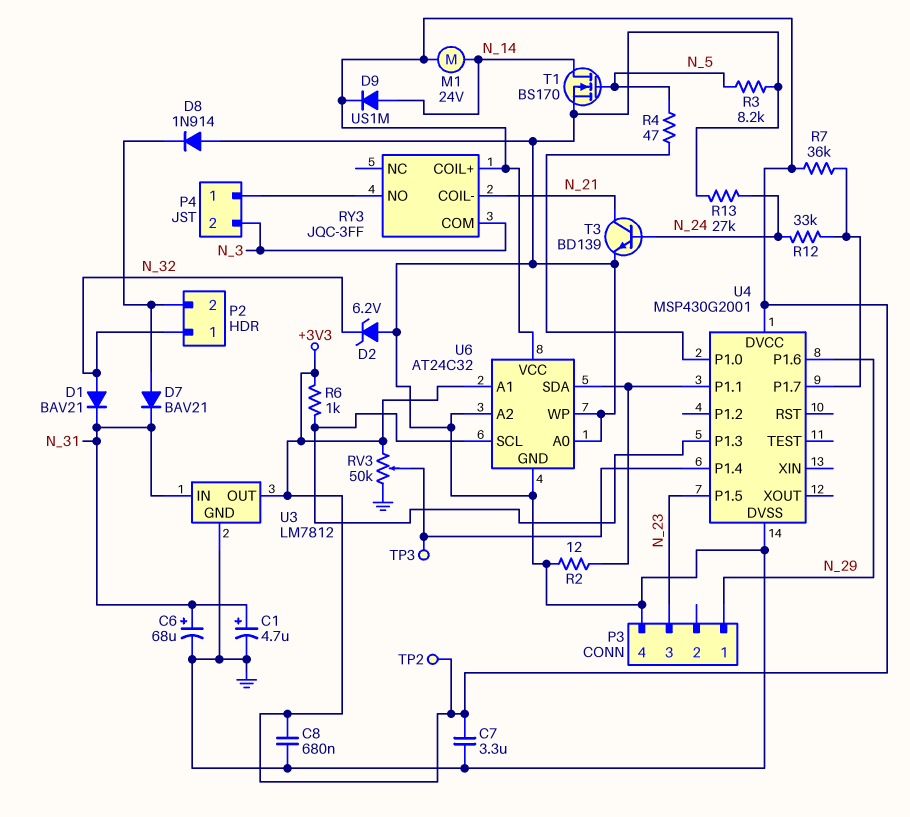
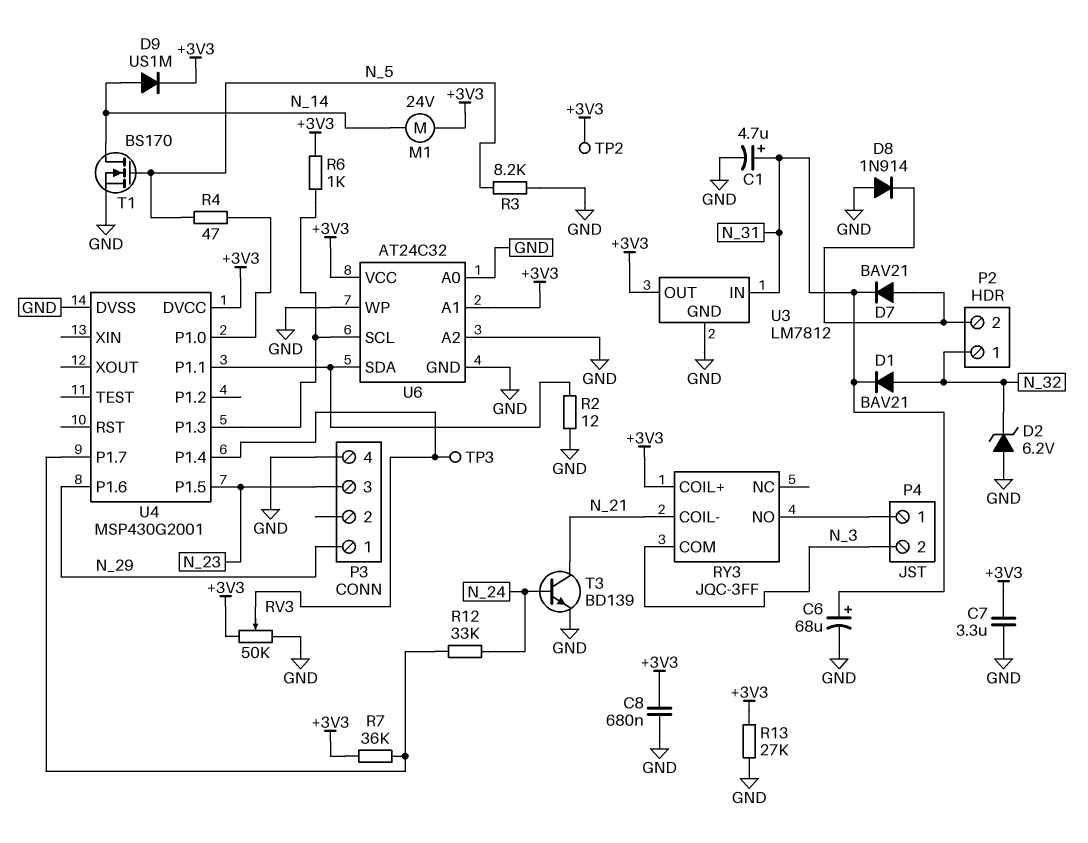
R13: 27k (GND, N_24) -> 27k (+3V3, GND)

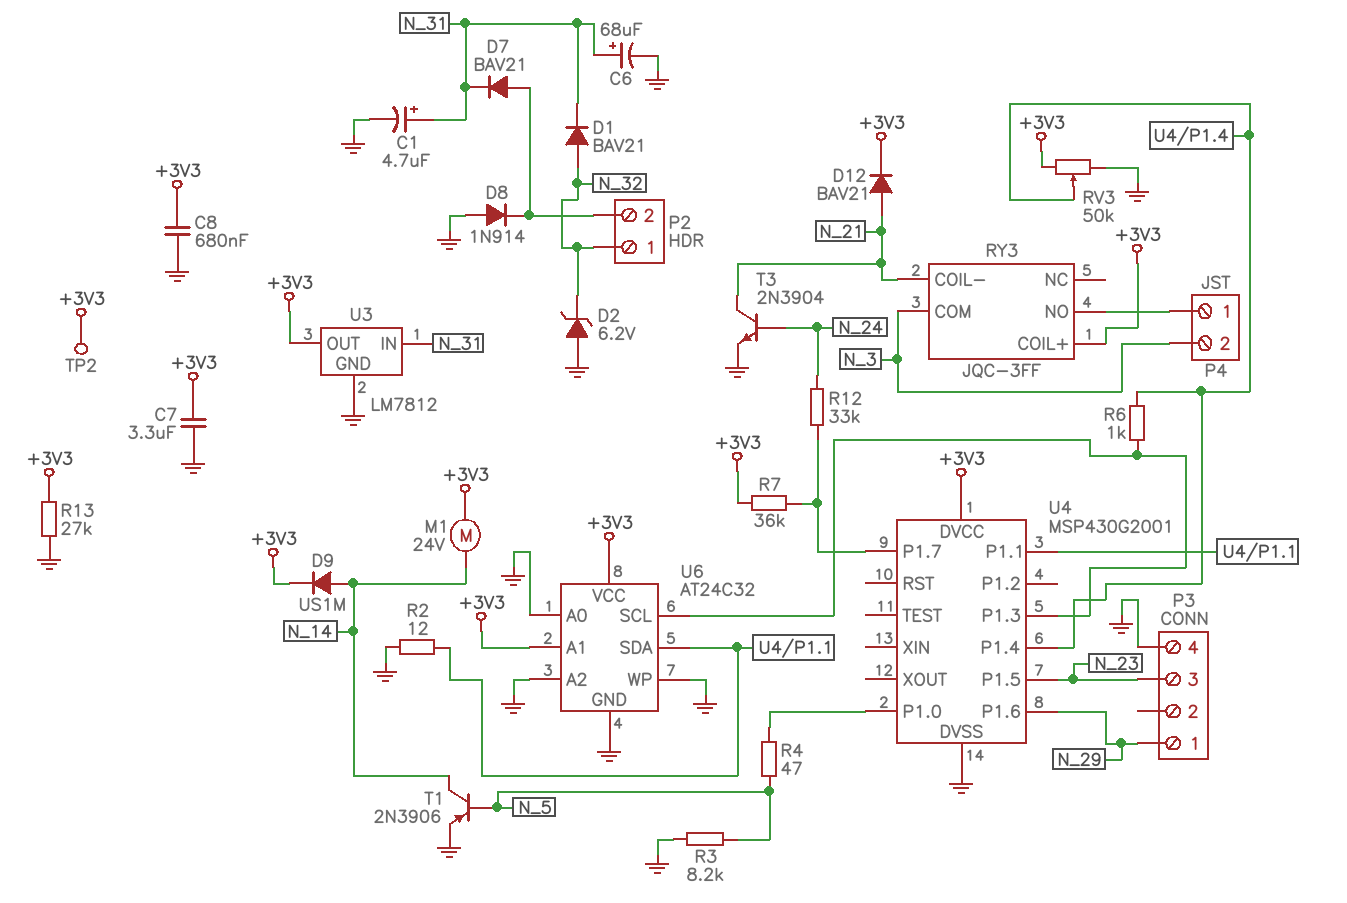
D12: none -> diode BAV21 (A N_21, K +3V3)
R6: 1k (+3V3, U4/P1.3) -> 1k (U4/P1.3, U4/P1.4)
T1: NMOS BS170 (G N_5, D N_14, S GND) -> PNP 2N3906 (B N_5, C N_14, E GND)
T3: NPN BD139 (B N_24, C N_21, E GND) -> NPN 2N3904 (B N_24, C N_21, E GND)
TP3: test point (U4/P1.4) -> none

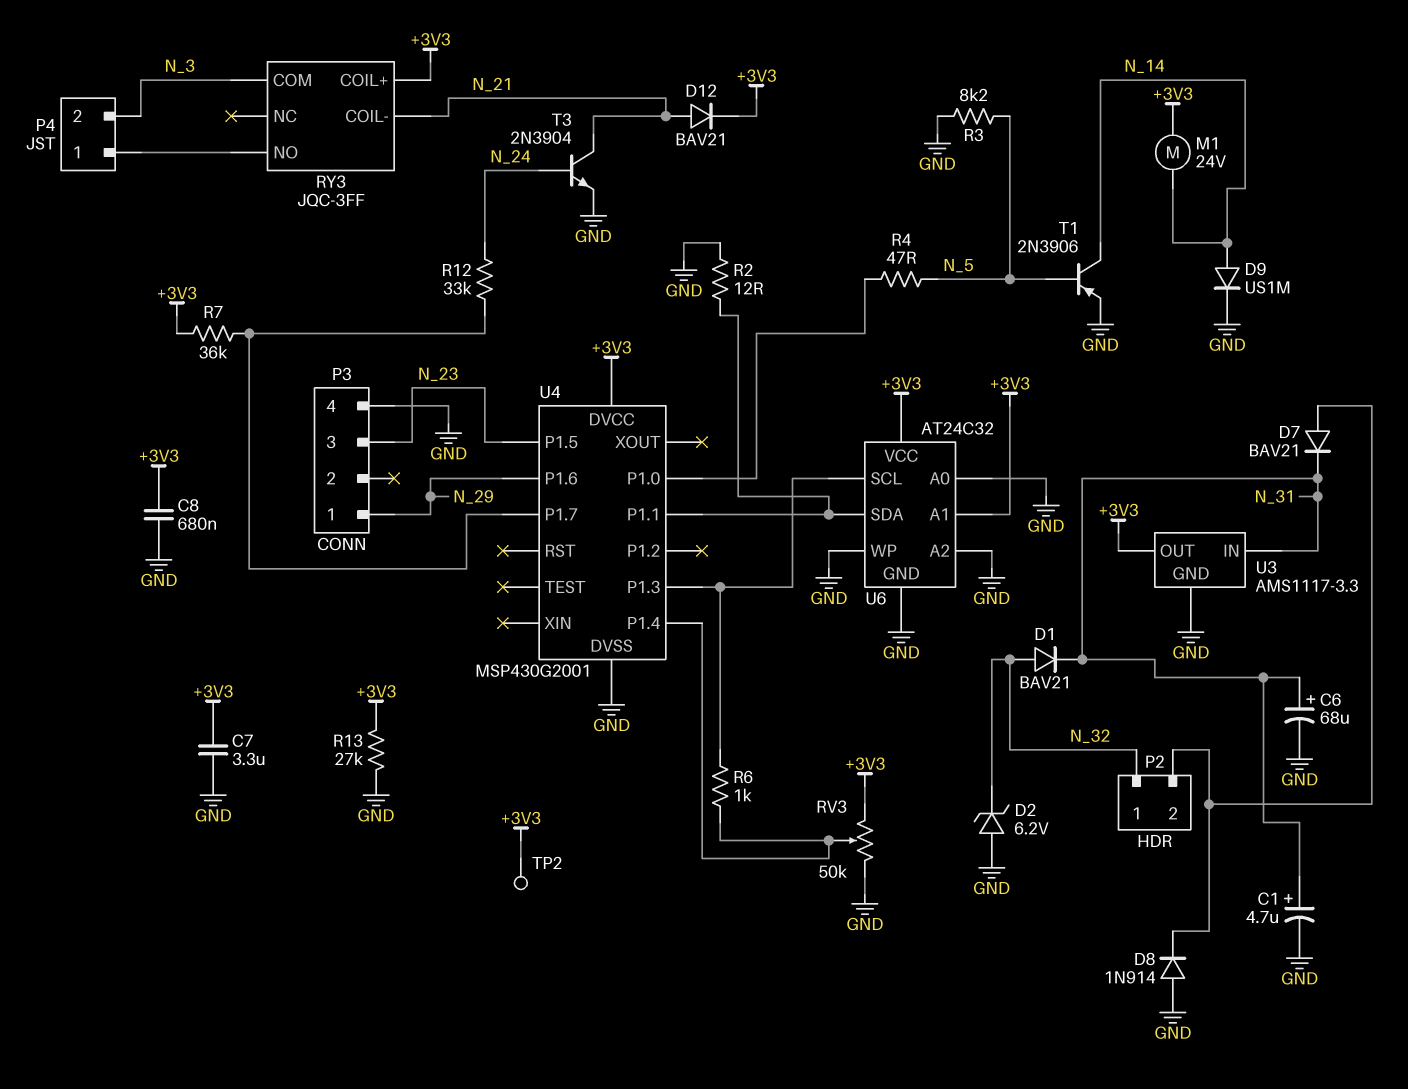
D9: diode US1M (A N_14, K +3V3) -> diode US1M (A N_14, K GND)
U3: LM7812 -> AMS1117-3.3

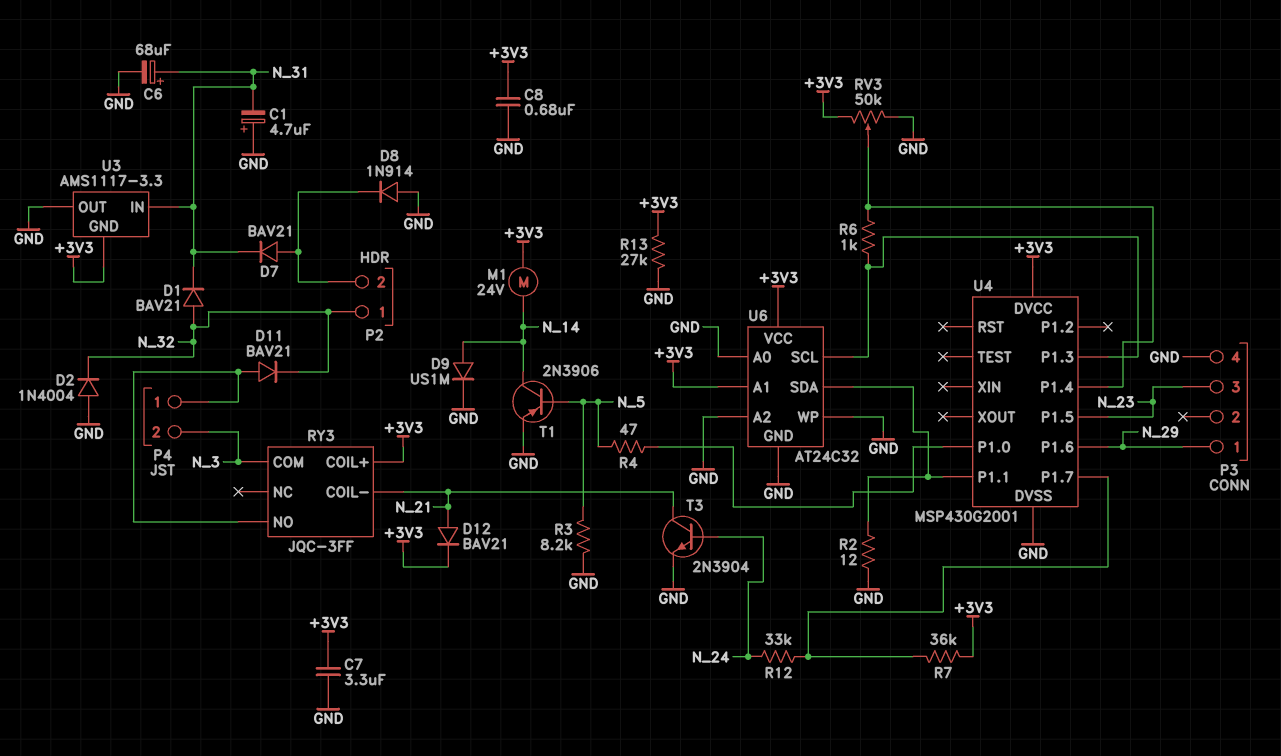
C1: 4.7uF (plus N_31, minus GND) -> 4.7uF (plus GND, minus N_31)
D2: zener 6.2V (A GND, K N_32) -> diode 1N4004 (A GND, K N_32)
D11: none -> diode BAV21 (A P4/1, K N_32)
TP2: test point (+3V3) -> none
U3 pin GND: GND -> +3V3
U3 pin OUT: +3V3 -> GND

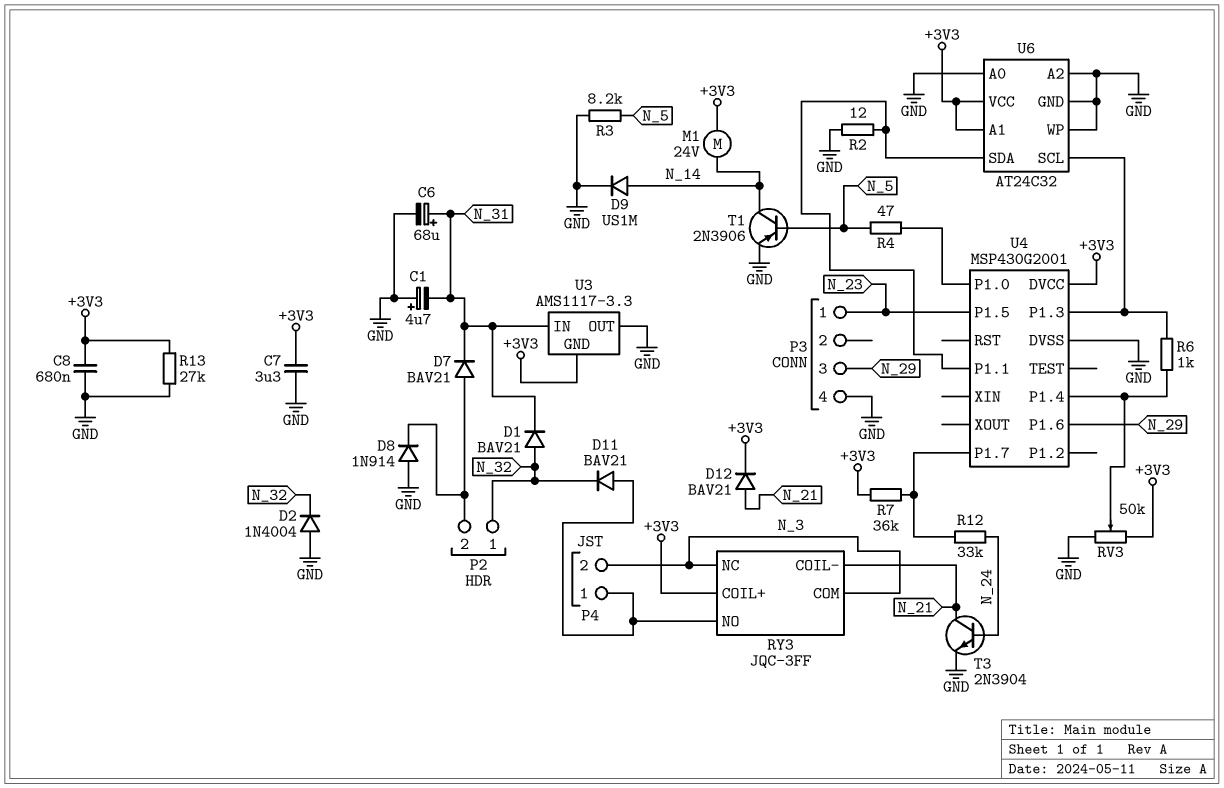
P3 pin 1: N_29 -> N_23
P3 pin 3: N_23 -> N_29
RY3 pin NC: none -> N_3

